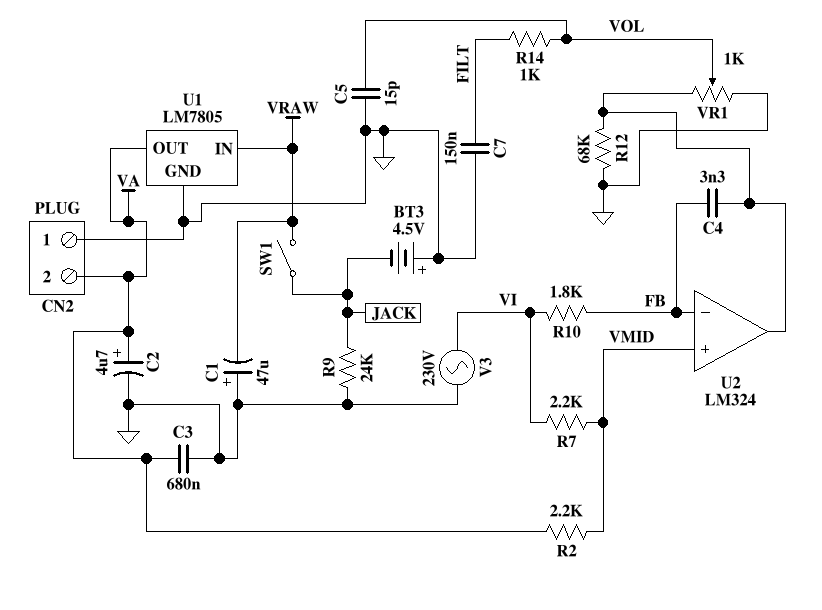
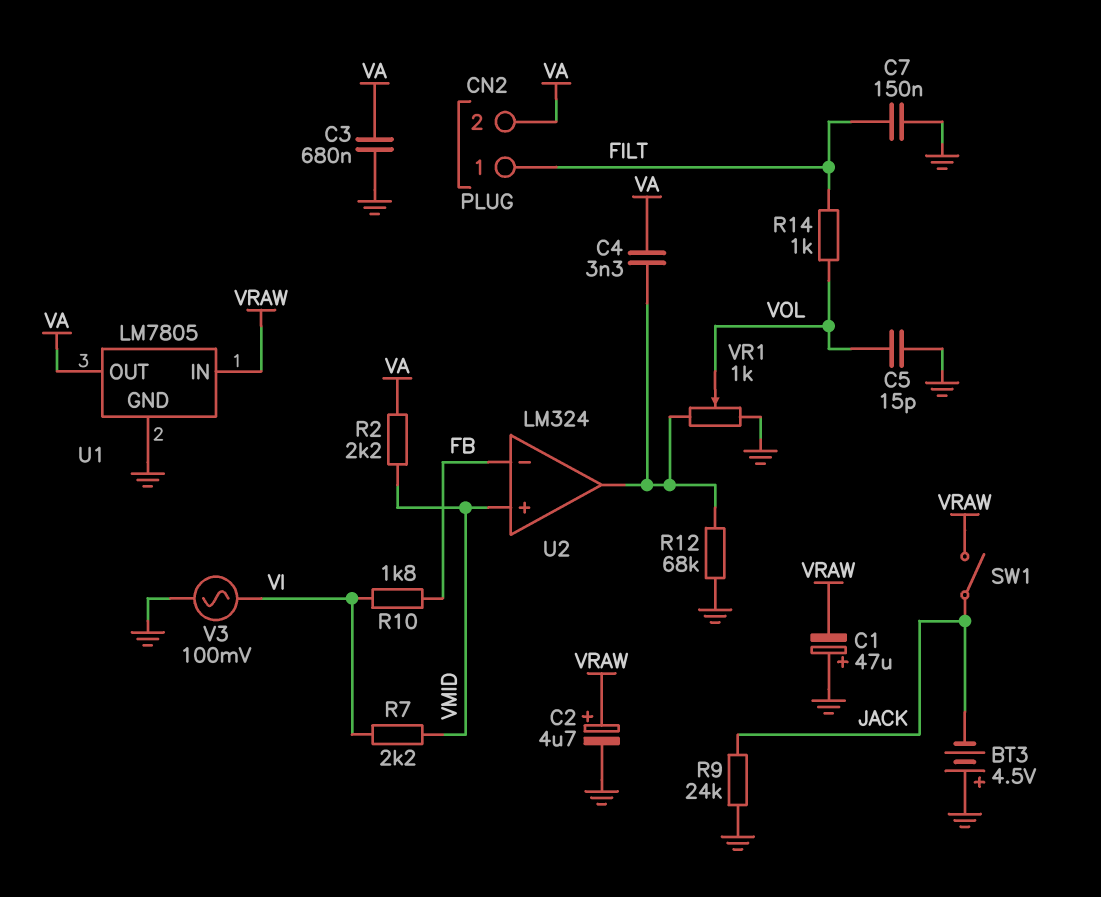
C2: 4.7uF (plus VA, minus GND) -> 4.7uF (plus VRAW, minus GND)
C4: 3.3nF (FB, U2/out) -> 3.3nF (U2/out, VA)
CN2 pin 1: GND -> FILT
V3: AC 230V (GND, VI) -> AC 100mV (GND, VI)

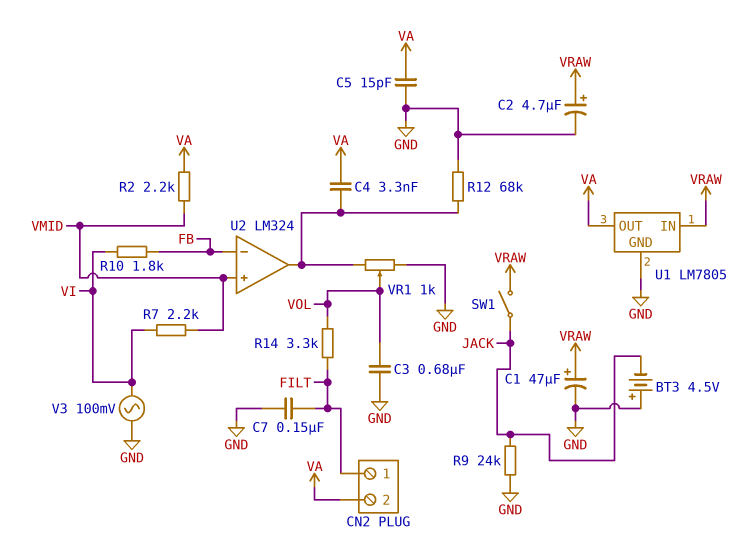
C1: 47uF (plus GND, minus VRAW) -> 47uF (plus VRAW, minus GND)
C3: 680nF (GND, VA) -> 680nF (GND, VOL)
C5: 15pF (GND, VOL) -> 15pF (GND, VA)
R14: 1k (FILT, VOL) -> 3.3k (FILT, VOL)

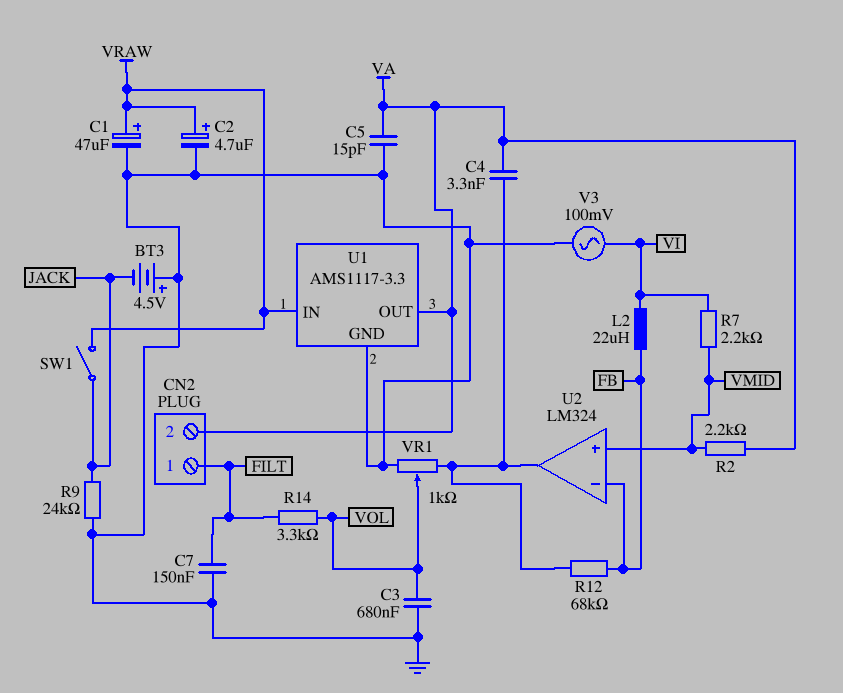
L2: none -> 22uH (FB, VI)
R10: 1.8k (FB, VI) -> none
R12: 68k (GND, U2/out) -> 68k (FB, U2/out)
U1: LM7805 -> AMS1117-3.3

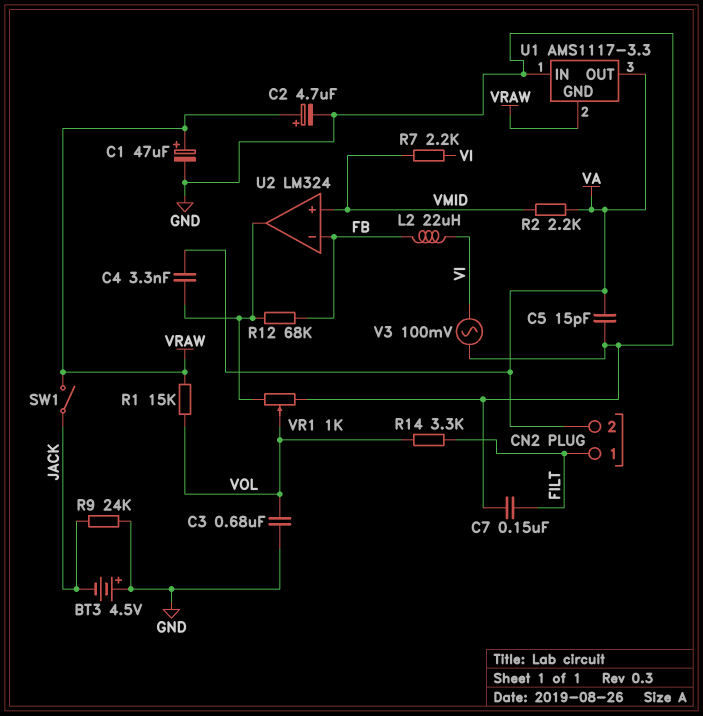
R1: none -> 15k (VOL, VRAW)
U1 pin GND: GND -> VRAW
U1 pin IN: VRAW -> GND

